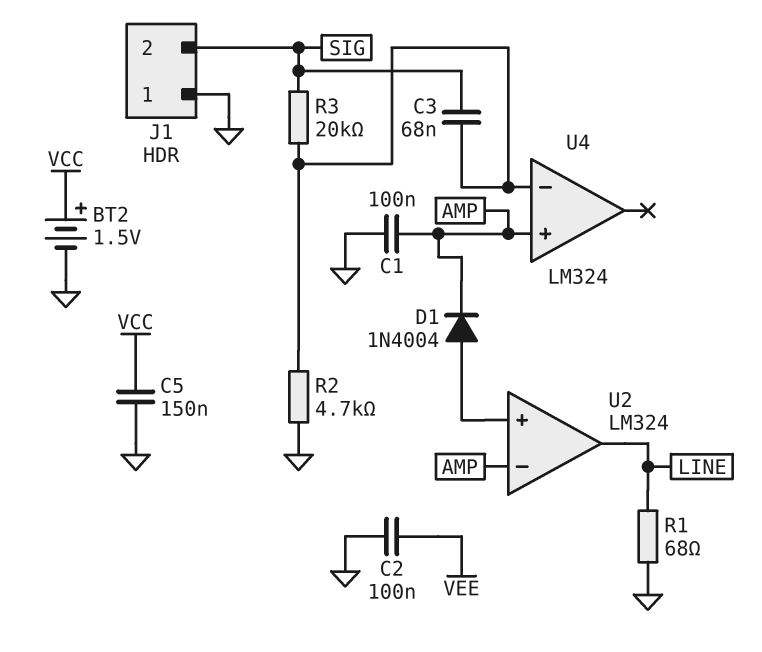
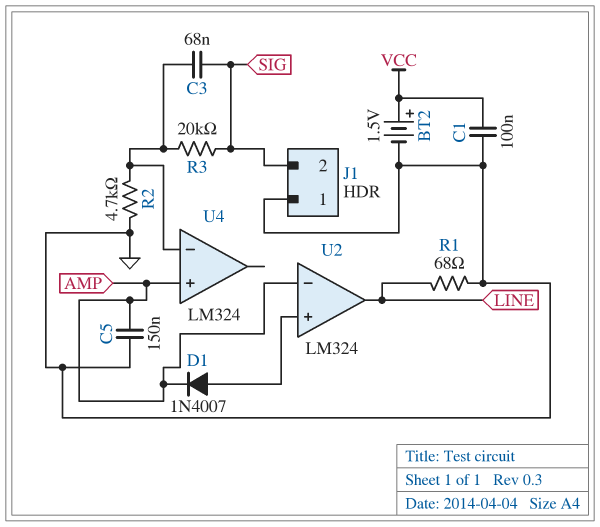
C1: 100nF (AMP, GND) -> 100nF (GND, VCC)
C2: 100nF (GND, VEE) -> none
C5: 150nF (GND, VCC) -> 150nF (AMP, GND)
D1: diode 1N4004 (A U2/in+, K AMP) -> diode 1N4007 (A U2/in+, K AMP)

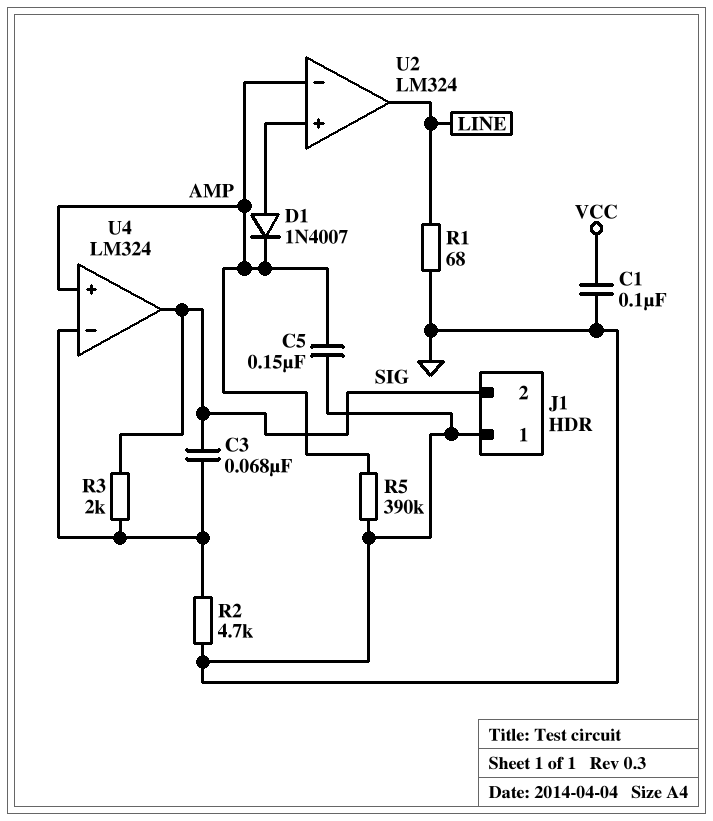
BT2: 1.5V (plus VCC, minus GND) -> none
R3: 20k (SIG, U4/in-) -> 2k (SIG, U4/in-)
R5: none -> 390k (AMP, GND)
U4 pin out: none -> SIG

